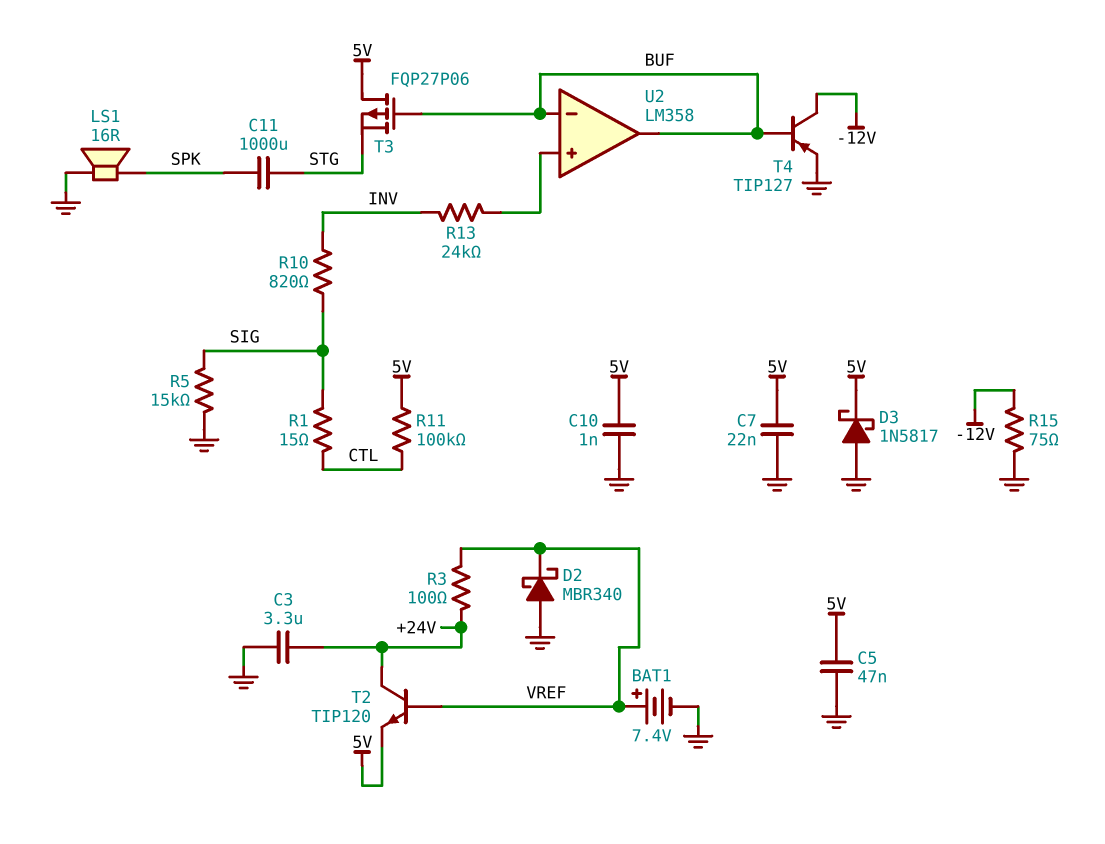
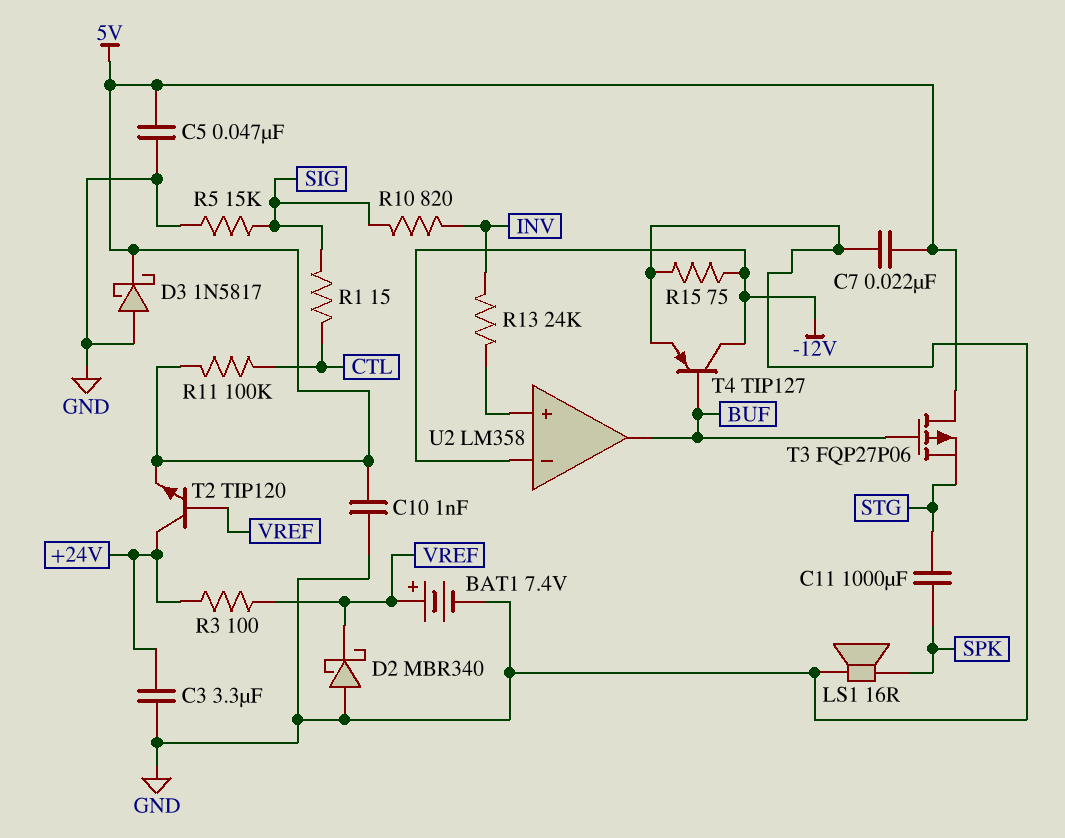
U2 pin in-: BUF -> -12V

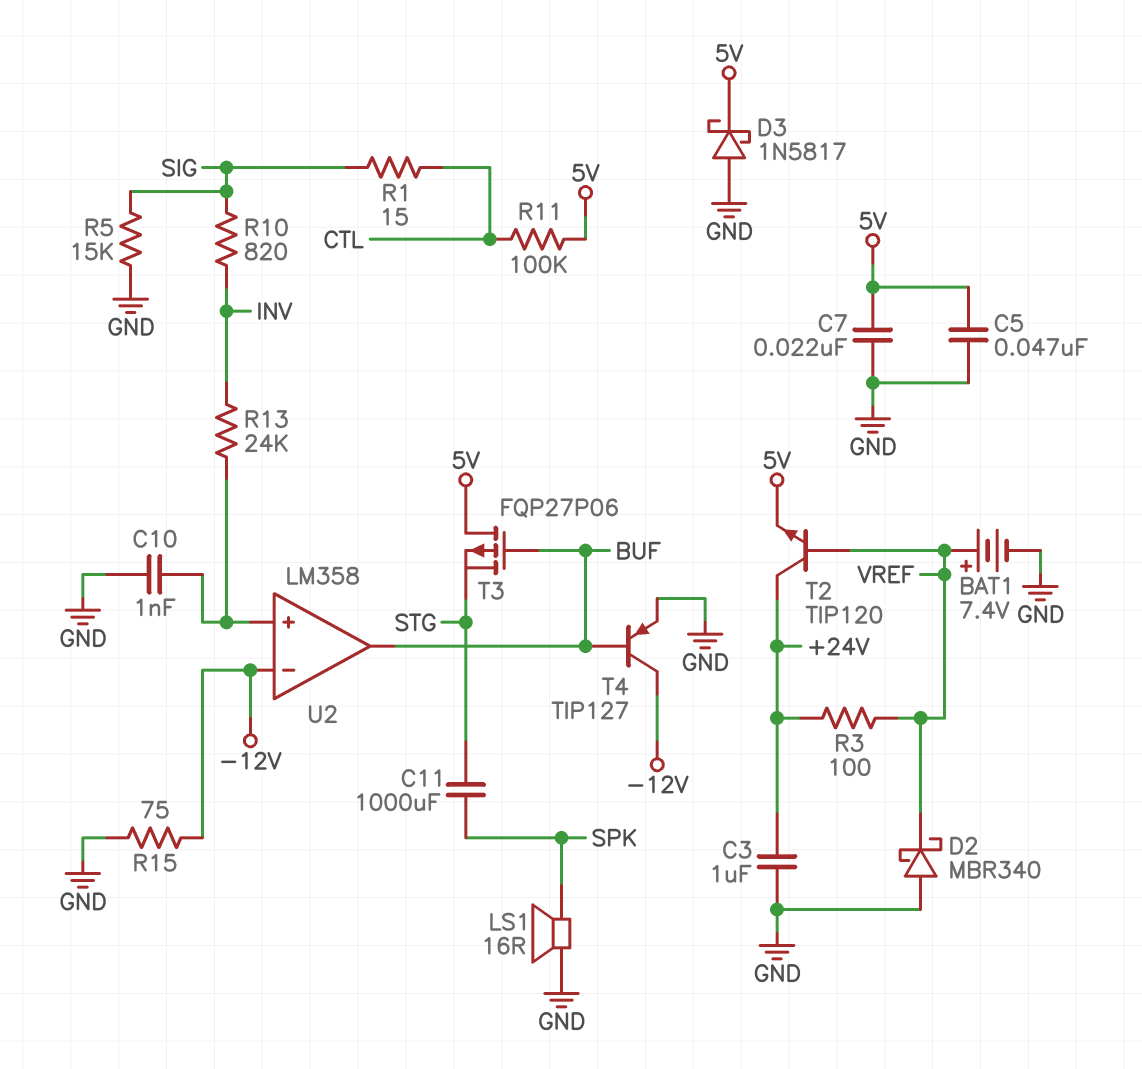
C3: 3.3uF (+24V, GND) -> 1uF (+24V, GND)
C10: 1nF (5V, GND) -> 1nF (GND, U2/in+)

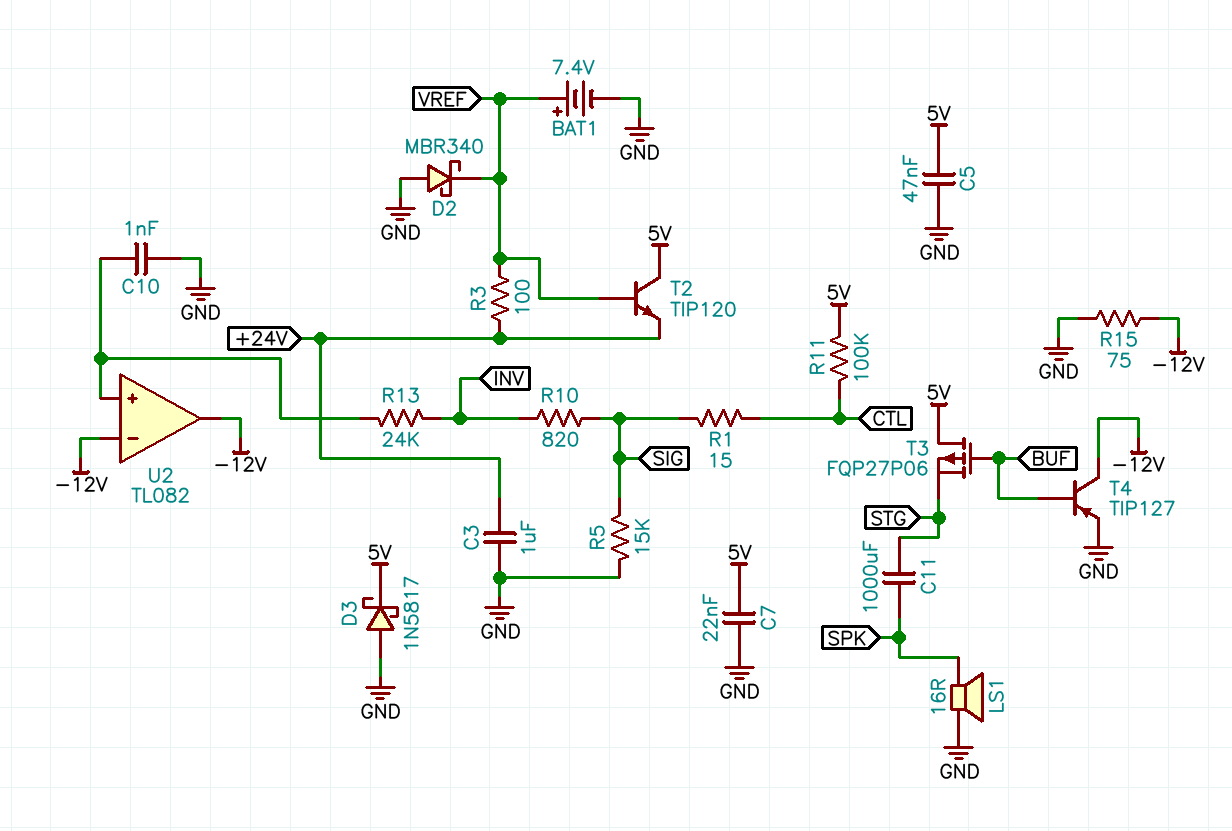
T2: NPN TIP120 (B VREF, C +24V, E 5V) -> NPN TIP120 (B VREF, C 5V, E +24V)
U2: LM358 -> TL082
U2 pin out: BUF -> -12V

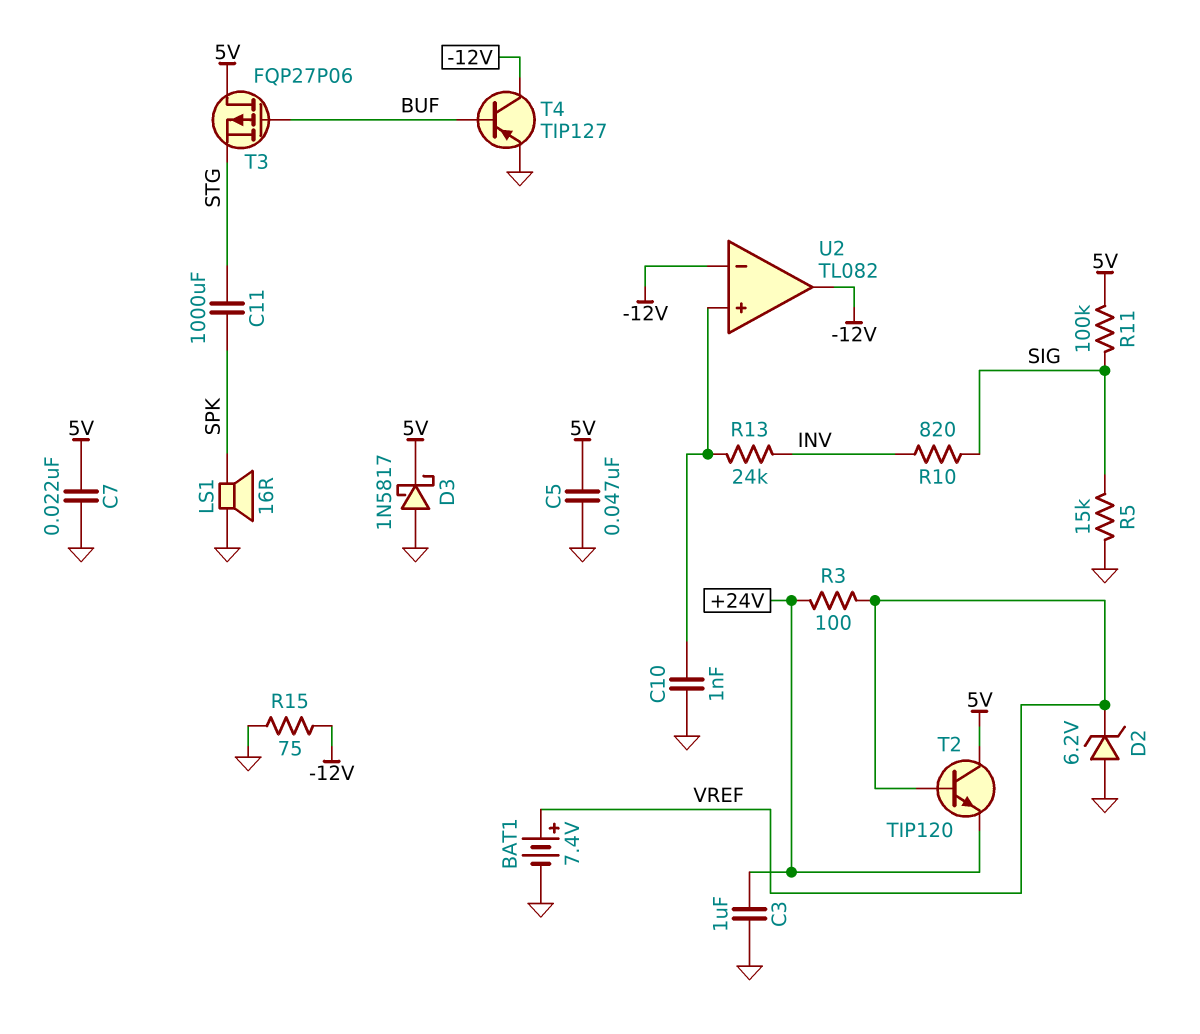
D2: schottky MBR340 (A GND, K VREF) -> zener 6.2V (A GND, K VREF)
R1: 15 (CTL, SIG) -> none
R11: 100k (5V, CTL) -> 100k (5V, SIG)

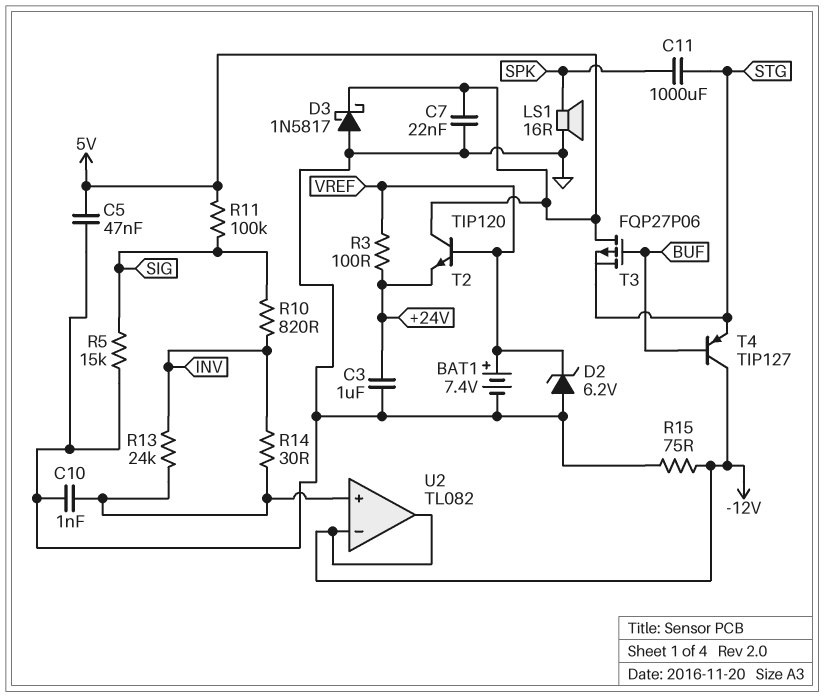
R14: none -> 30 (INV, U2/in+)
T4: PNP TIP127 (B BUF, C -12V, E GND) -> PNP TIP127 (B BUF, C -12V, E STG)

